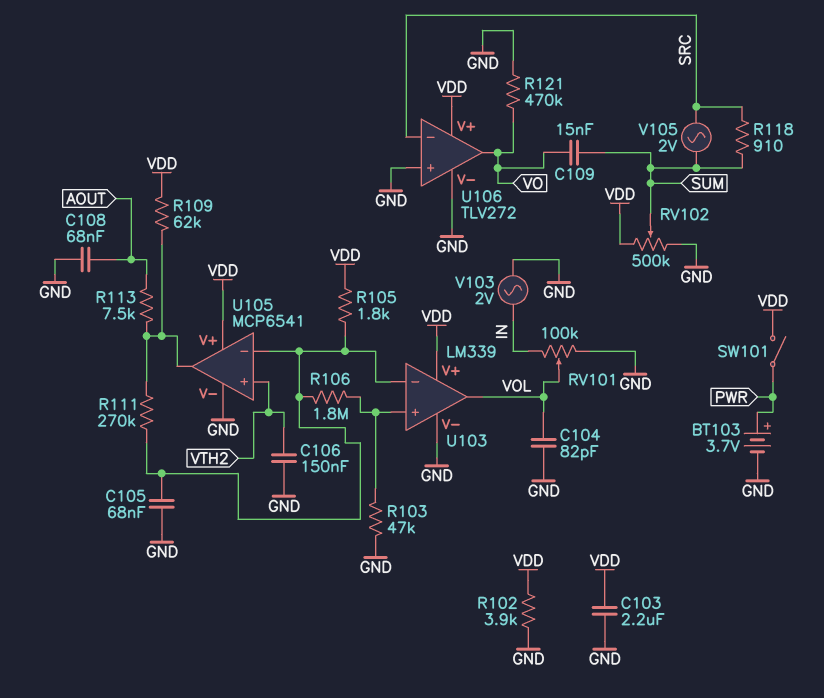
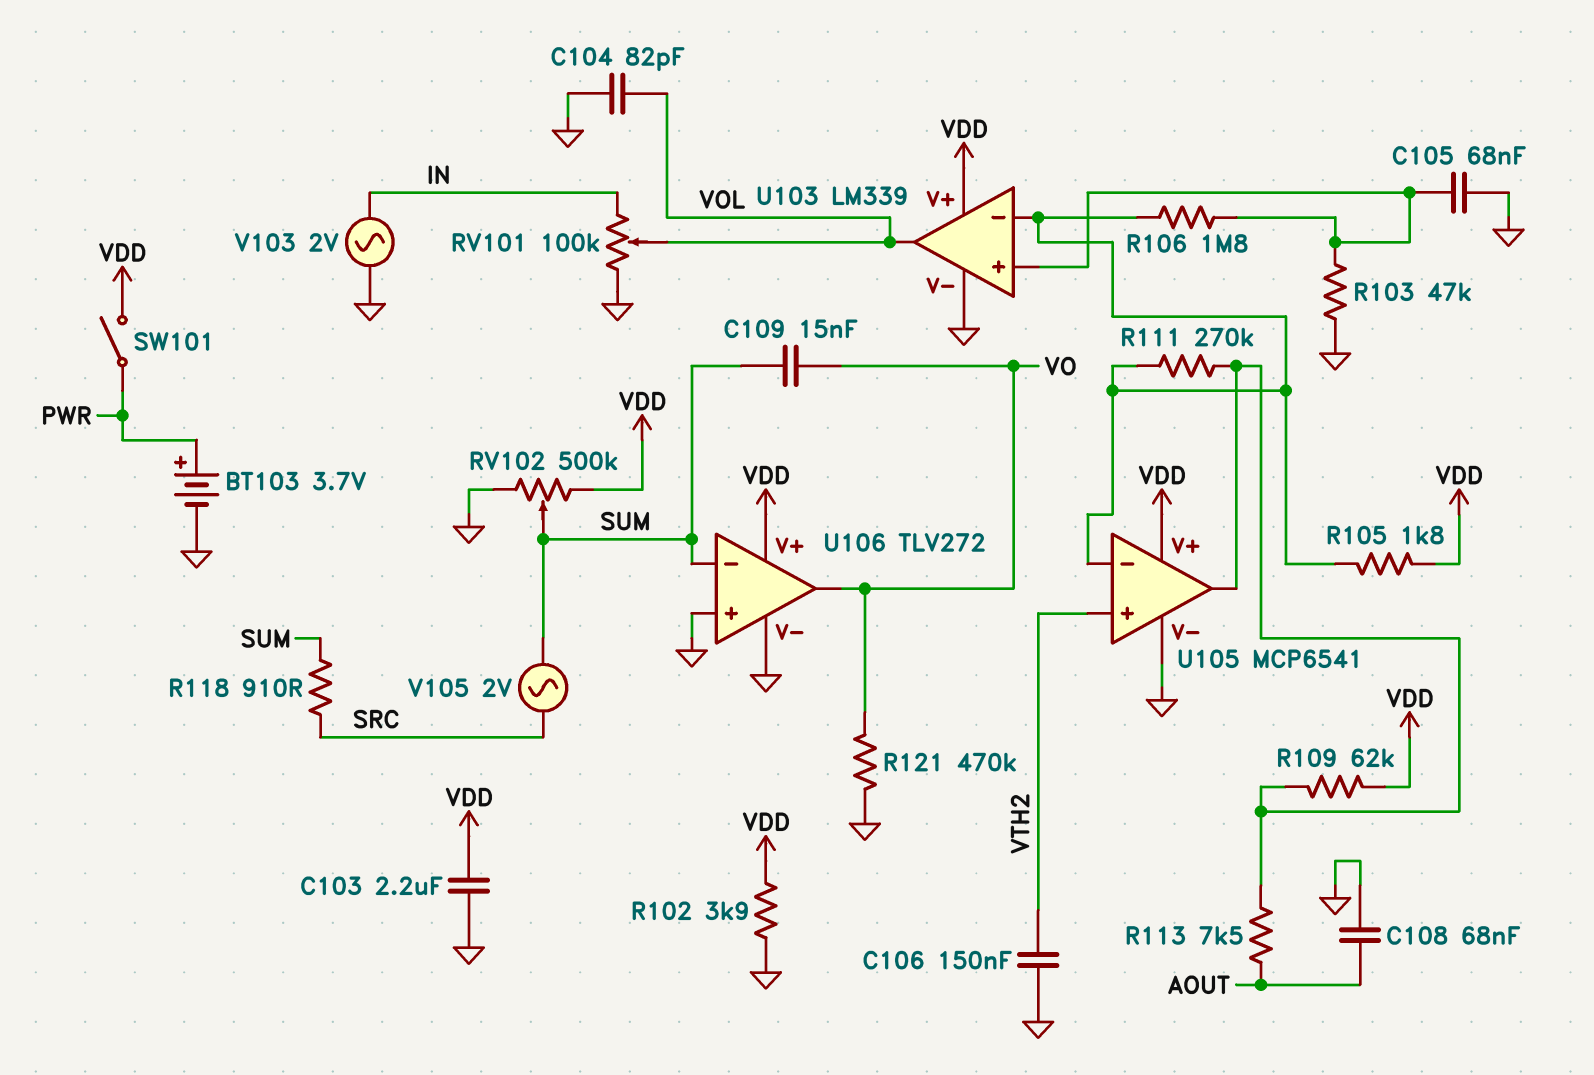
C105: 68nF (GND, U103/in-) -> 68nF (GND, U103/in+)
U106 pin in-: SRC -> SUM

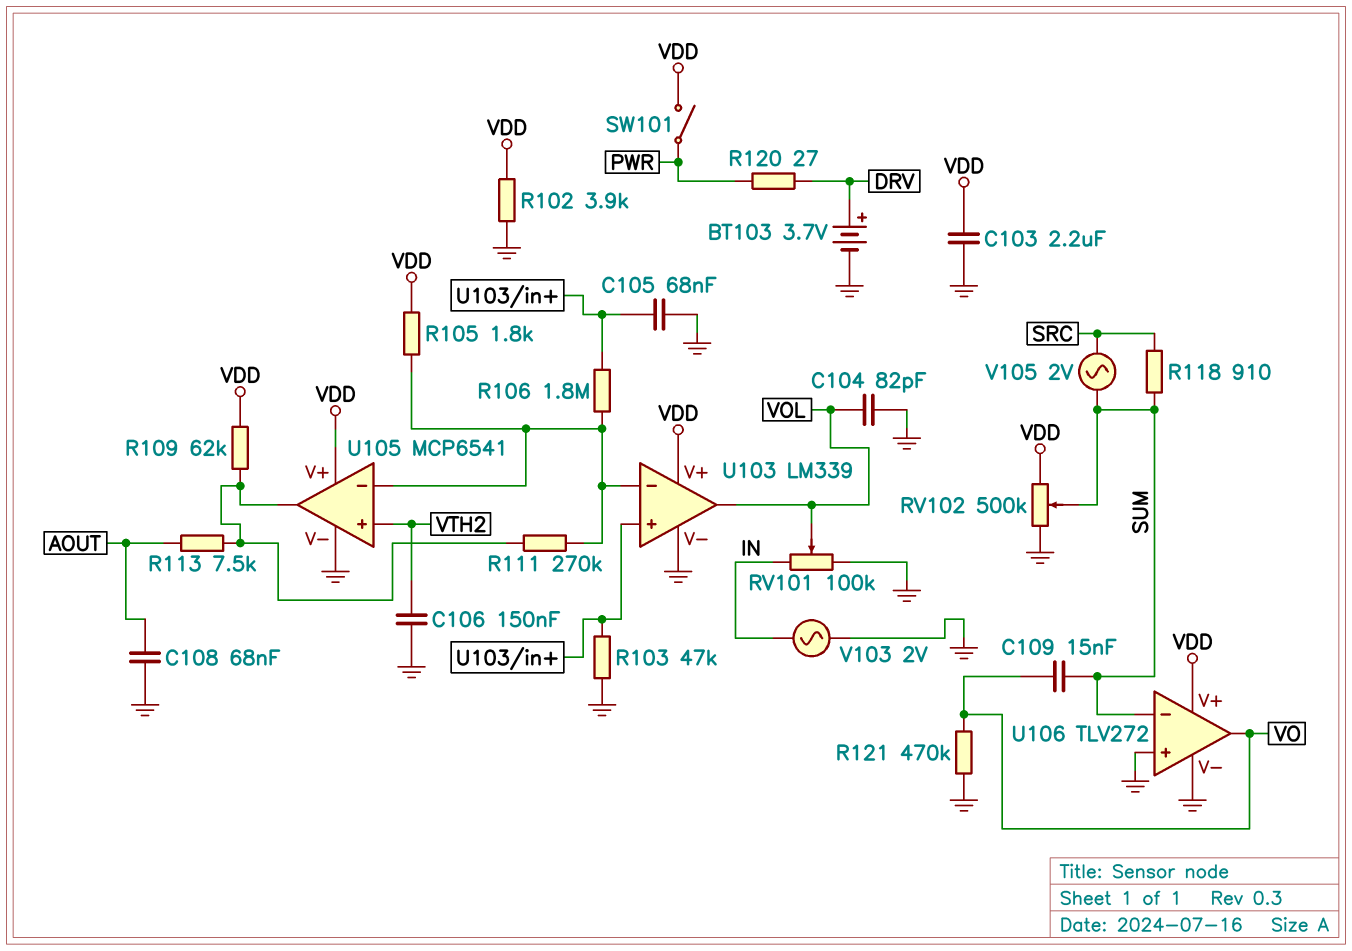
BT103: 3.7V (plus PWR, minus GND) -> 3.7V (plus DRV, minus GND)
R120: none -> 27 (DRV, PWR)

